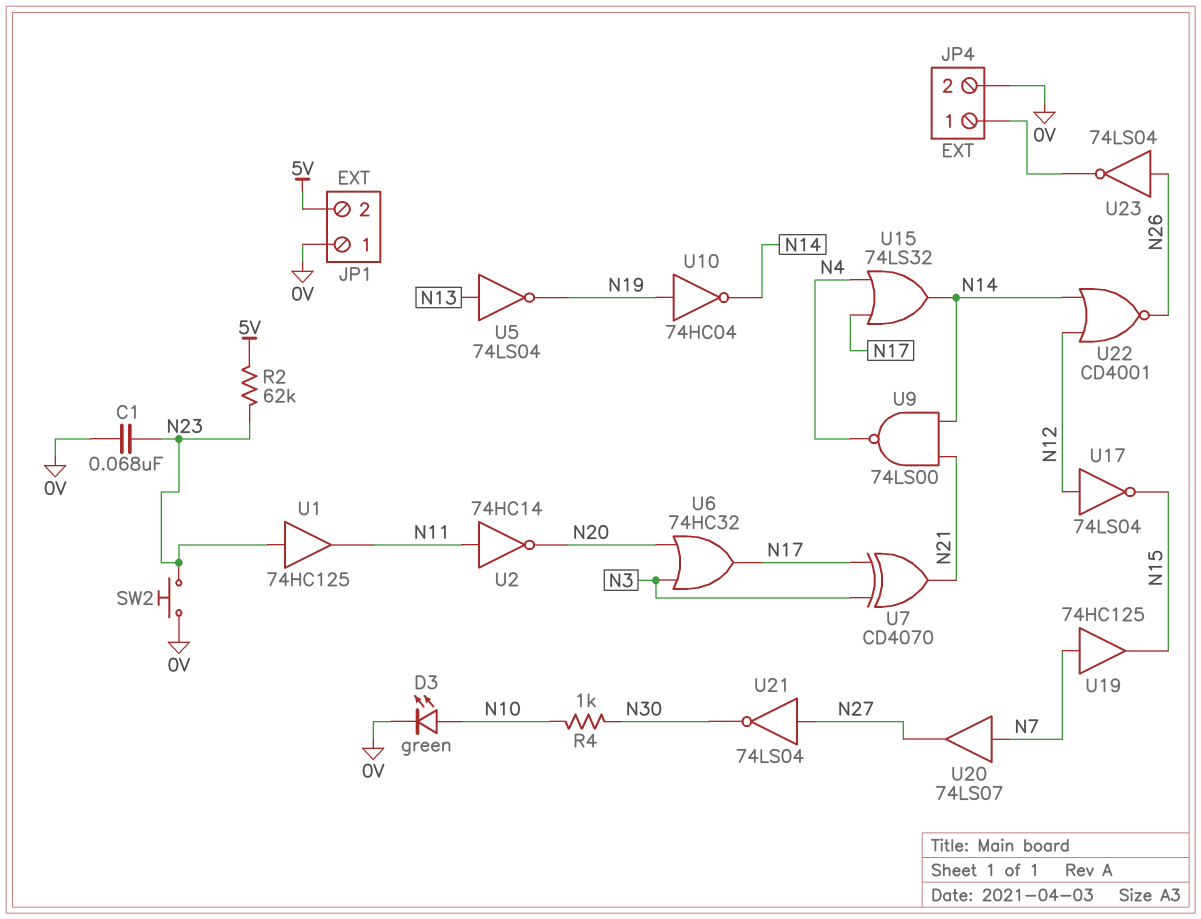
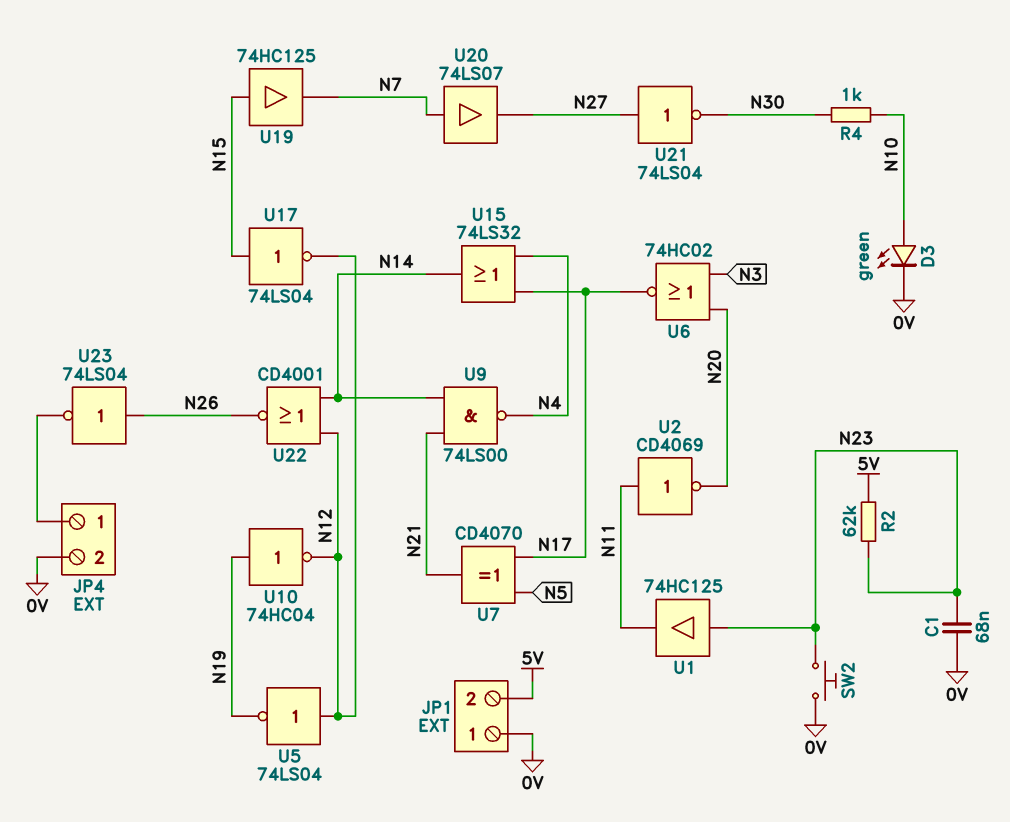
U2: NOT 74HC14 (in N11, out N20) -> NOT CD4069 (in N11, out N20)
U5: NOT 74LS04 (in N13, out N19) -> NOT 74LS04 (in N12, out N19)
U6: OR 74HC32 (in N3, in N20, out N17) -> NOR 74HC02 (in N3, in N20, out N17)
U7: XOR CD4070 (in N3, in N17, out N21) -> XOR CD4070 (in N5, in N17, out N21)
U10: NOT 74HC04 (in N19, out N14) -> NOT 74HC04 (in N19, out N12)
U17: NOT 74LS04 (in N12, out N15) -> NOT 74LS04 (in N15, out N12)
U19: buffer 74HC125 (in N7, out N15) -> buffer 74HC125 (in N15, out N7)

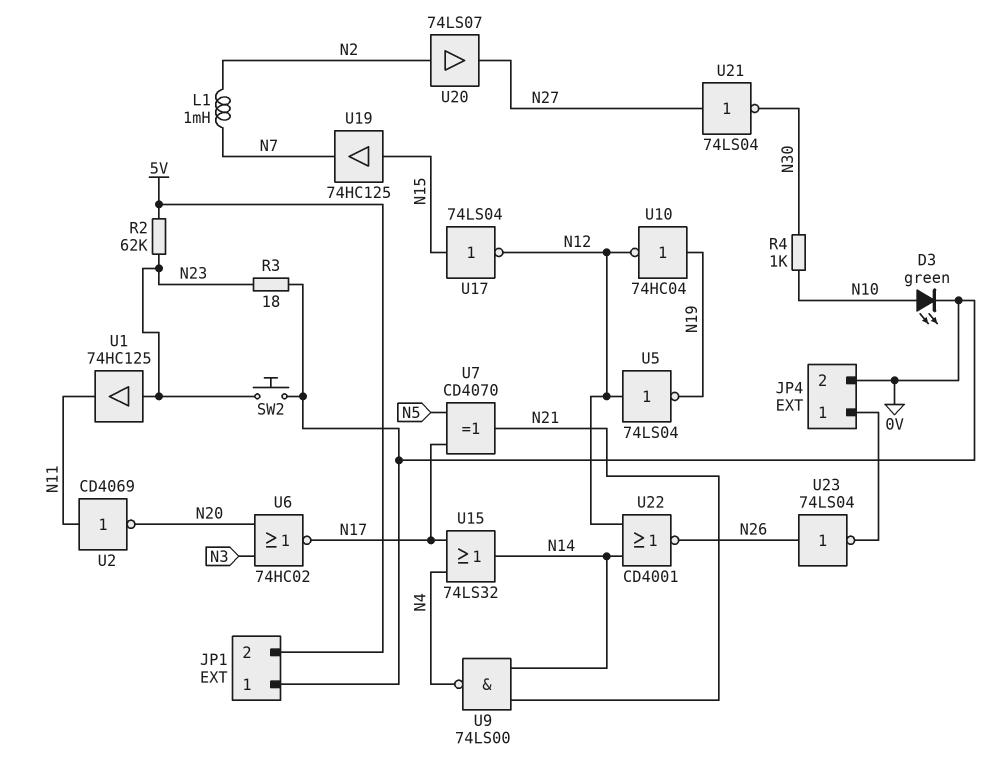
C1: 68nF (0V, N23) -> none
L1: none -> 1mH (N2, N7)
R3: none -> 18 (0V, N23)
U20: buffer 74LS07 (in N7, out N27) -> buffer 74LS07 (in N2, out N27)

